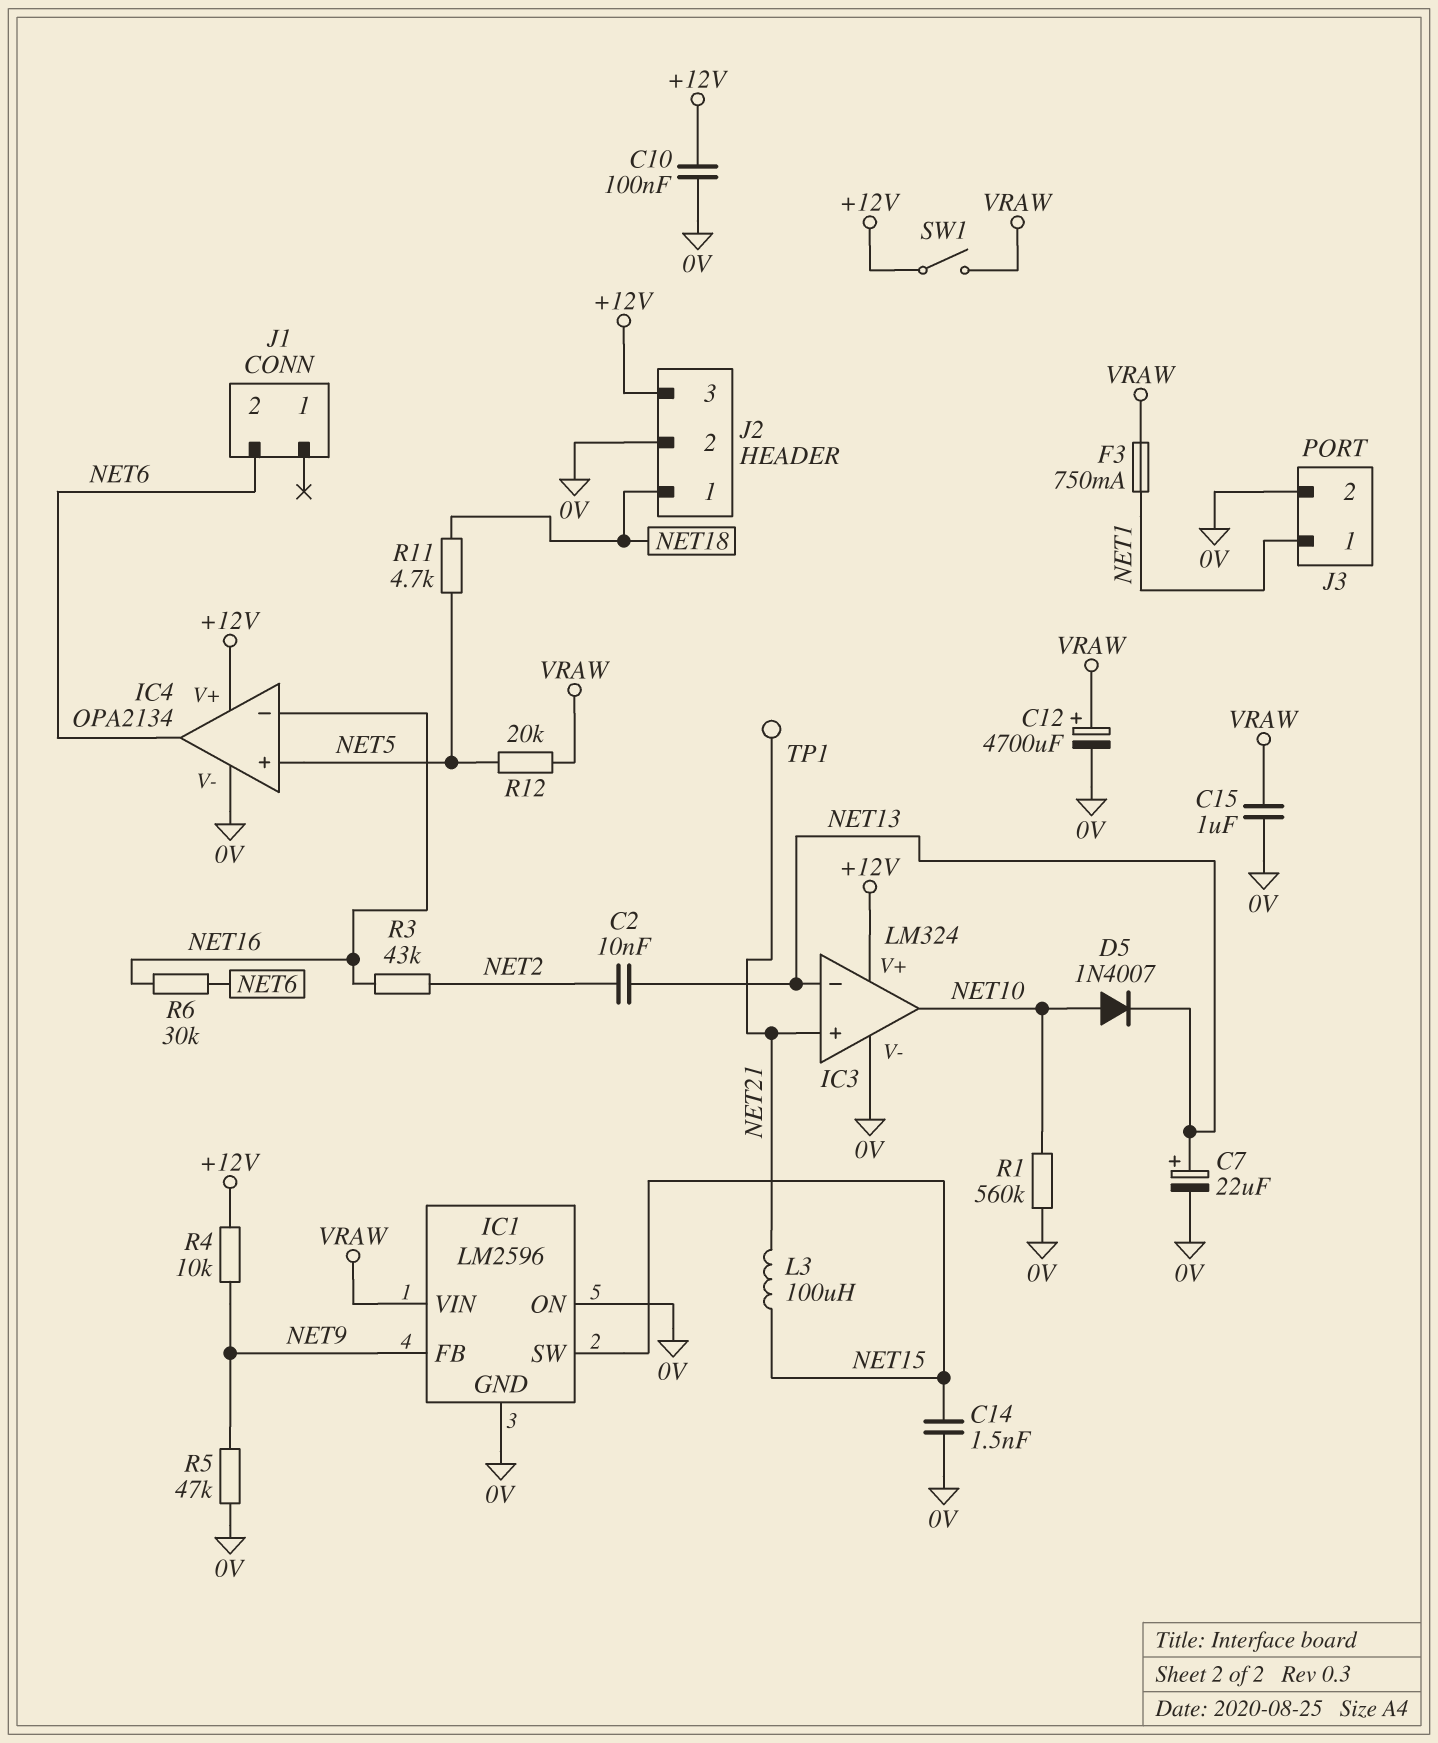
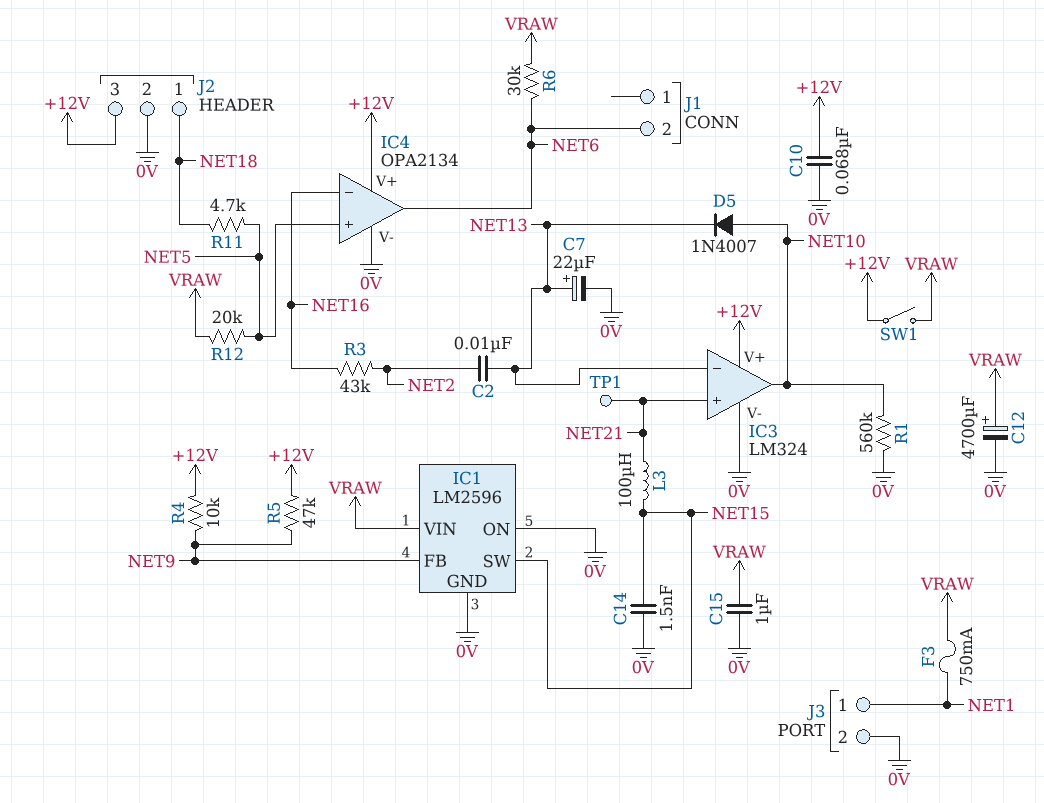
C10: 100nF (+12V, 0V) -> 68nF (+12V, 0V)
R5: 47k (0V, NET9) -> 47k (+12V, NET9)
R6: 30k (NET6, NET16) -> 30k (NET6, VRAW)

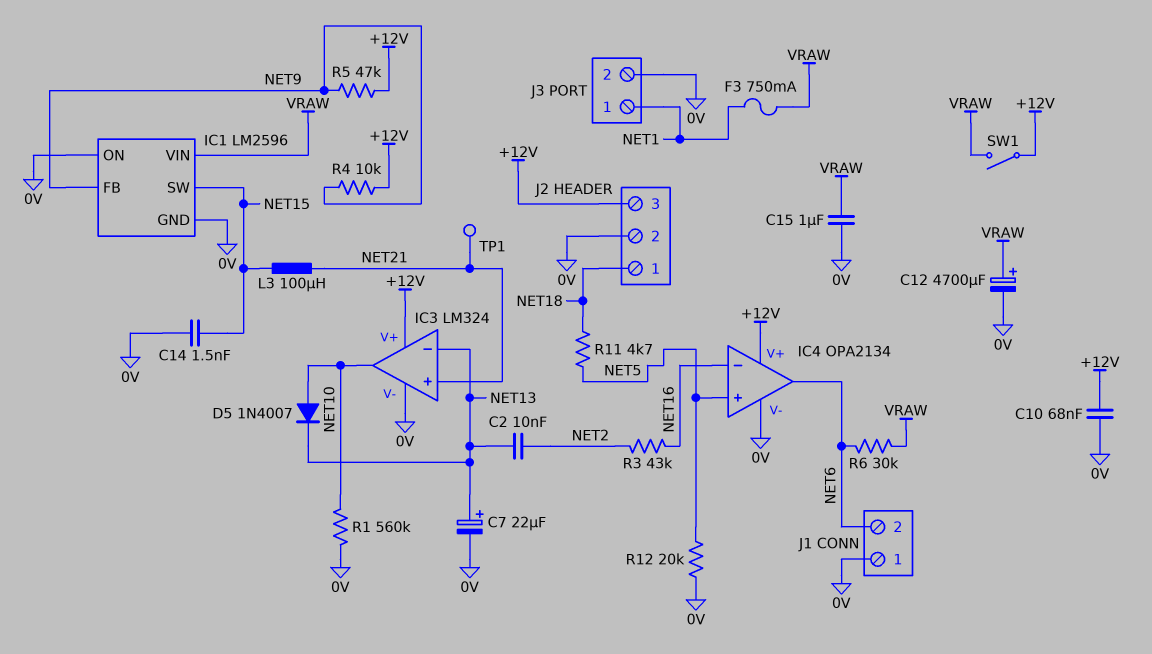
J1 pin 1: none -> 0V
R12: 20k (NET5, VRAW) -> 20k (0V, NET5)

